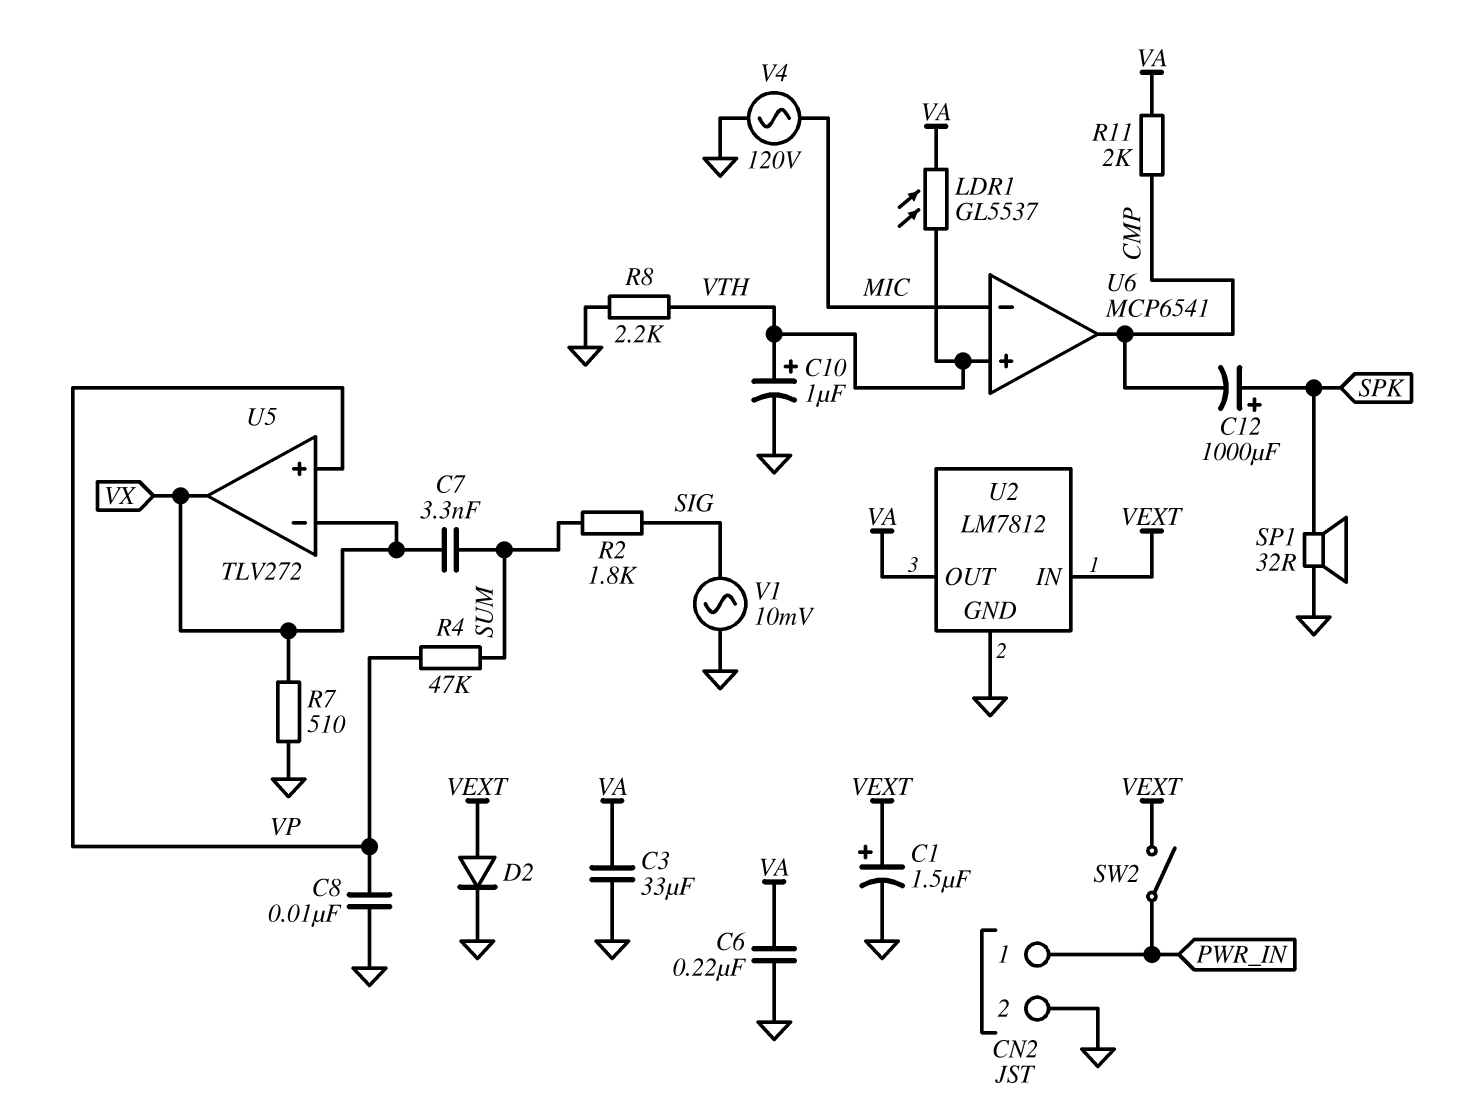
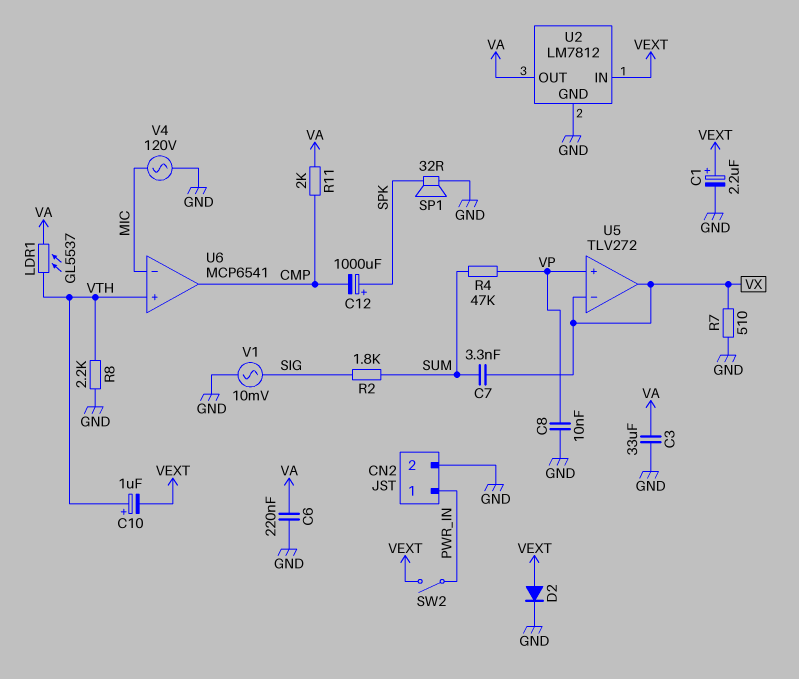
C1: 1.5uF (plus VEXT, minus GND) -> 2.2uF (plus VEXT, minus GND)
C10: 1uF (plus VTH, minus GND) -> 1uF (plus VTH, minus VEXT)

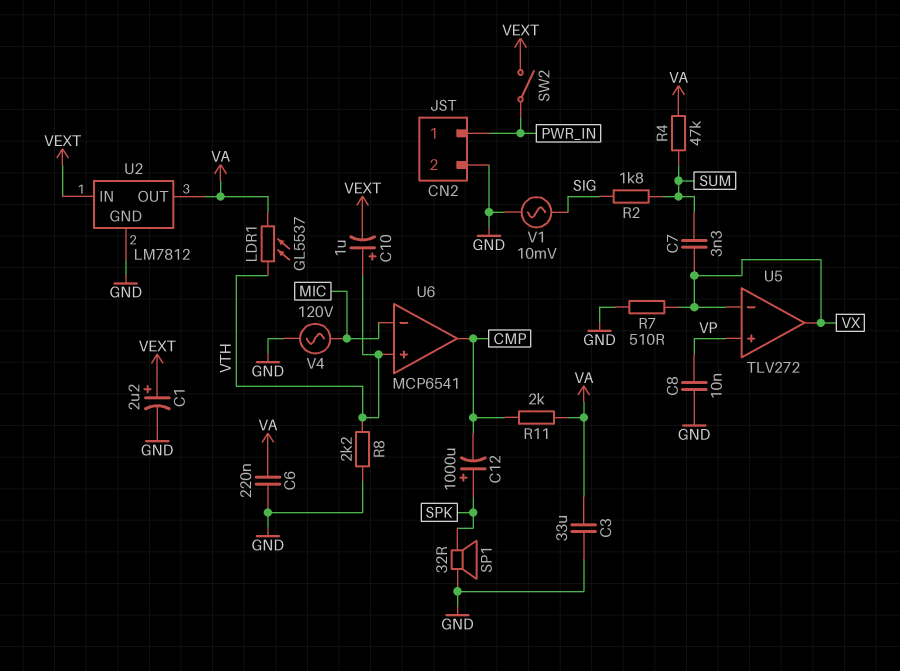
D2: diode (A VEXT, K GND) -> none
R4: 47k (SUM, VP) -> 47k (SUM, VA)

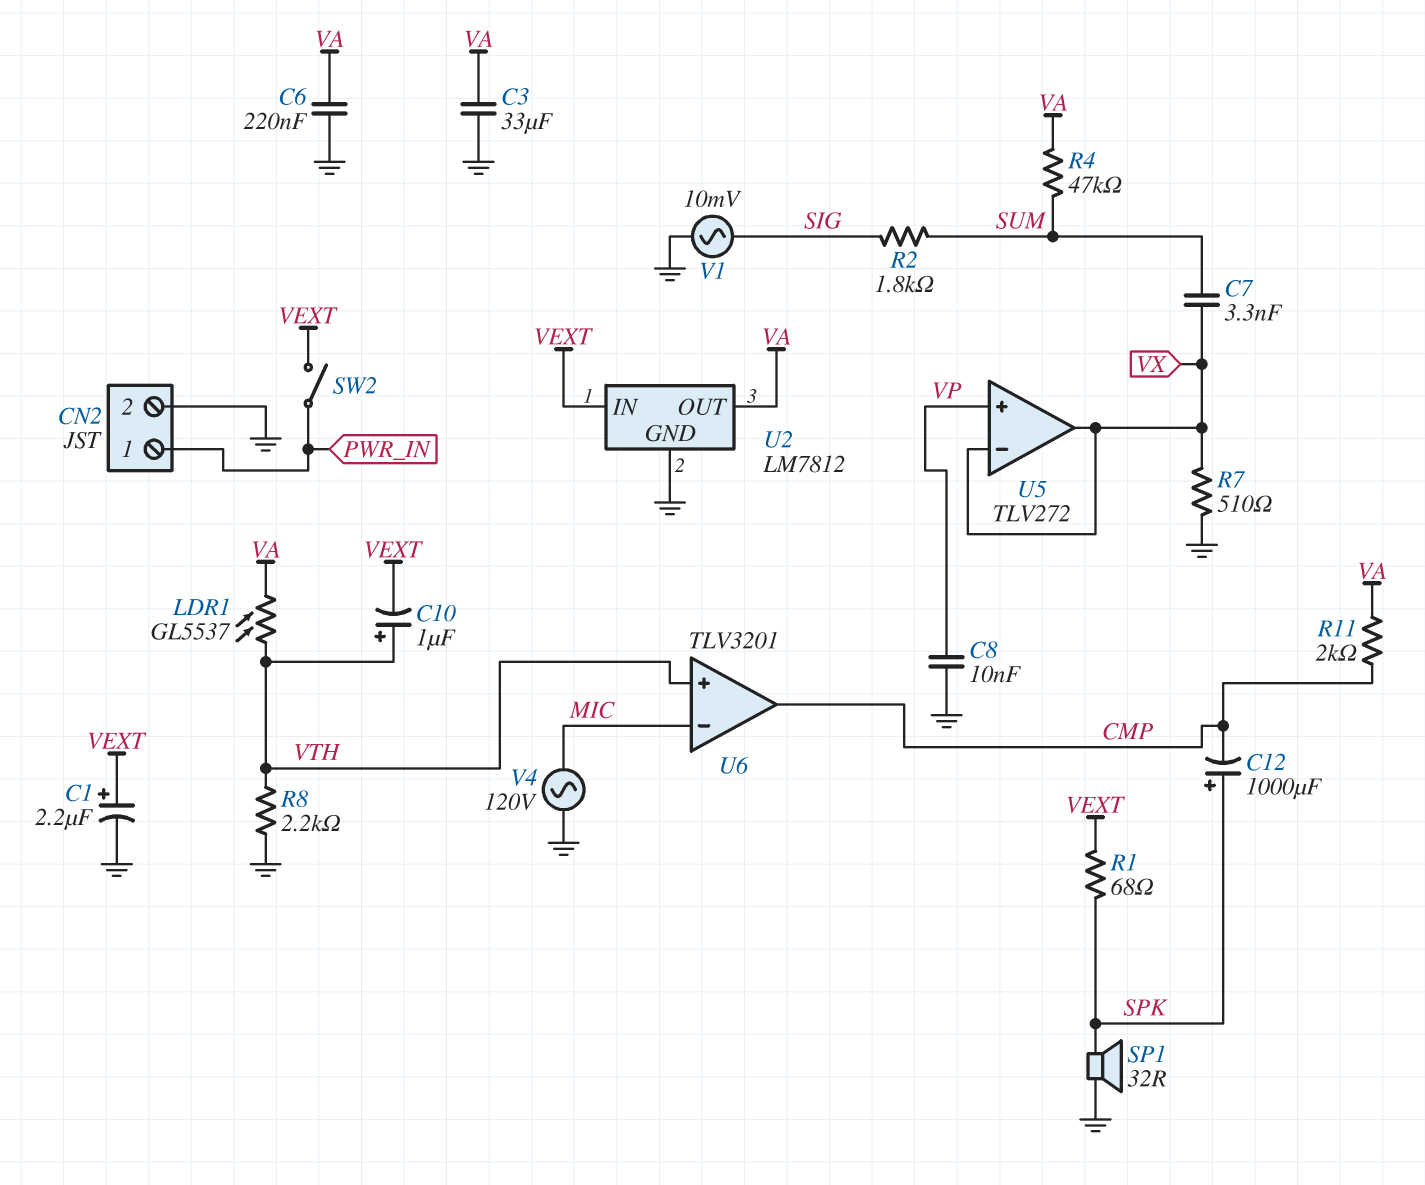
R1: none -> 68 (SPK, VEXT)
U6: MCP6541 -> TLV3201

